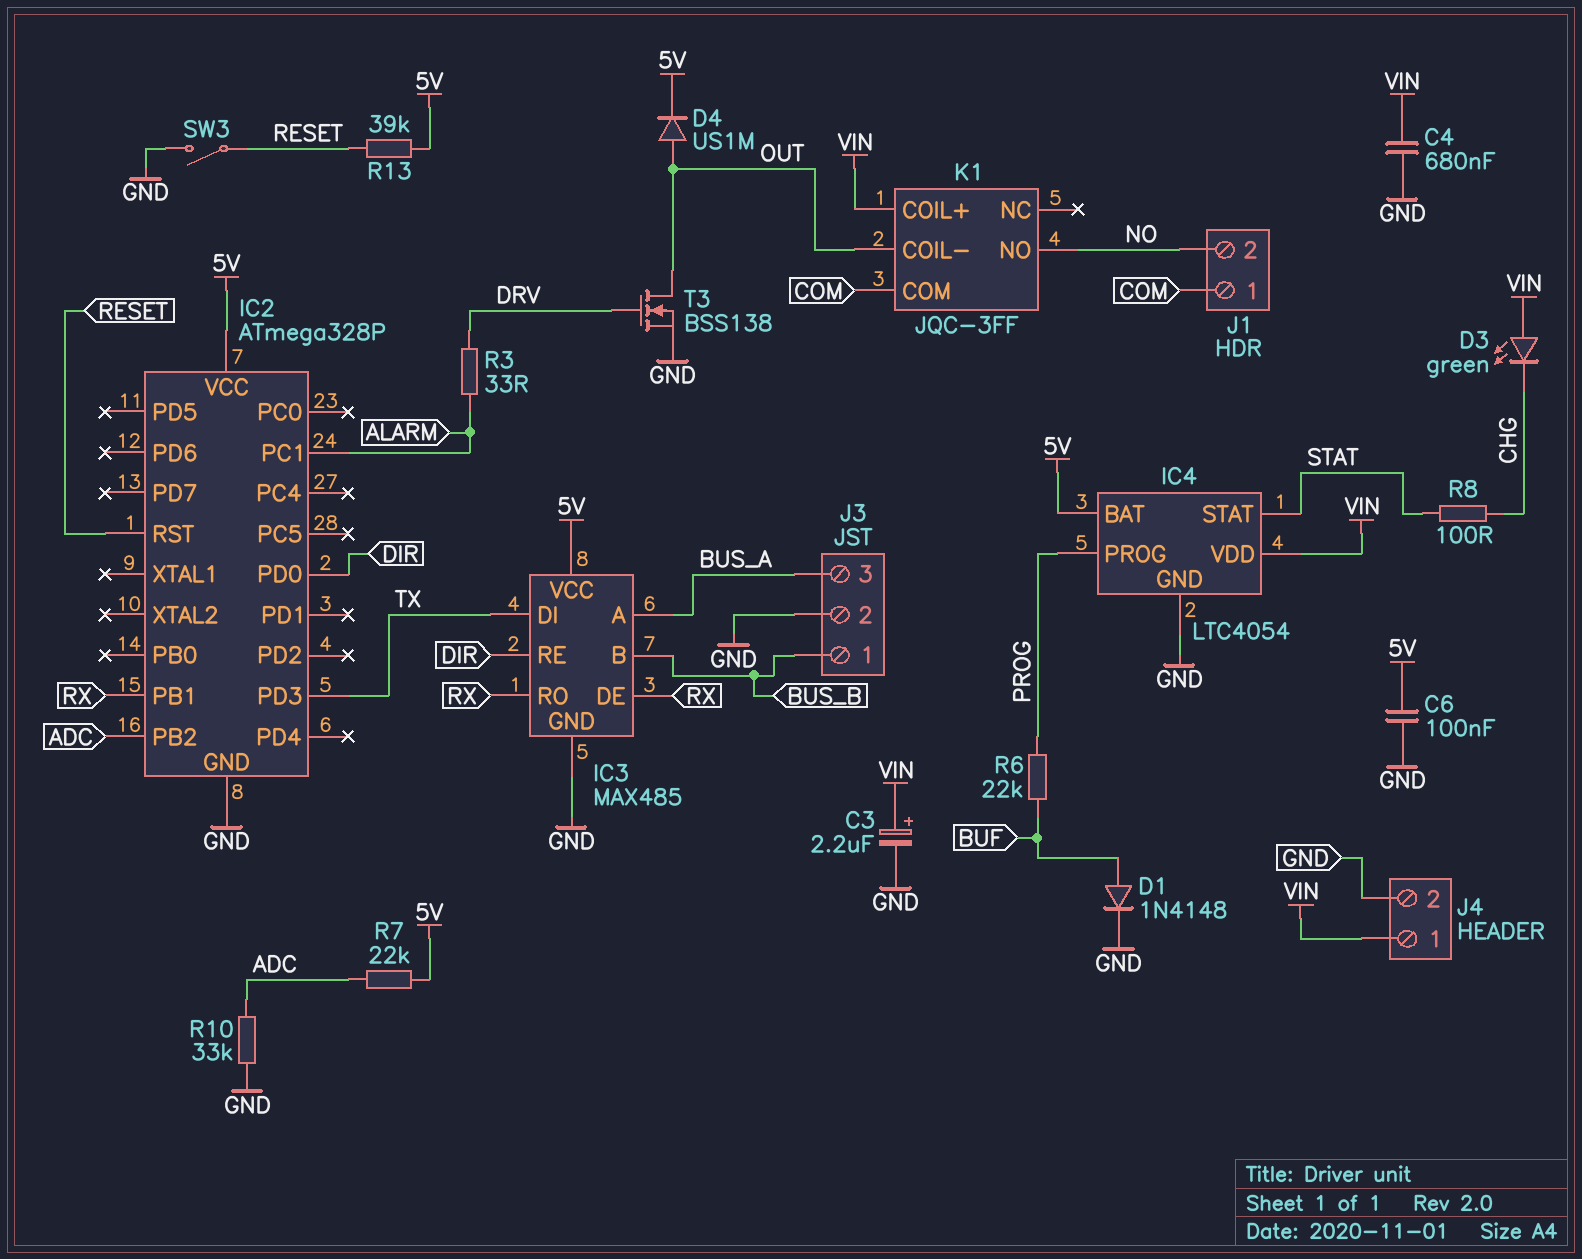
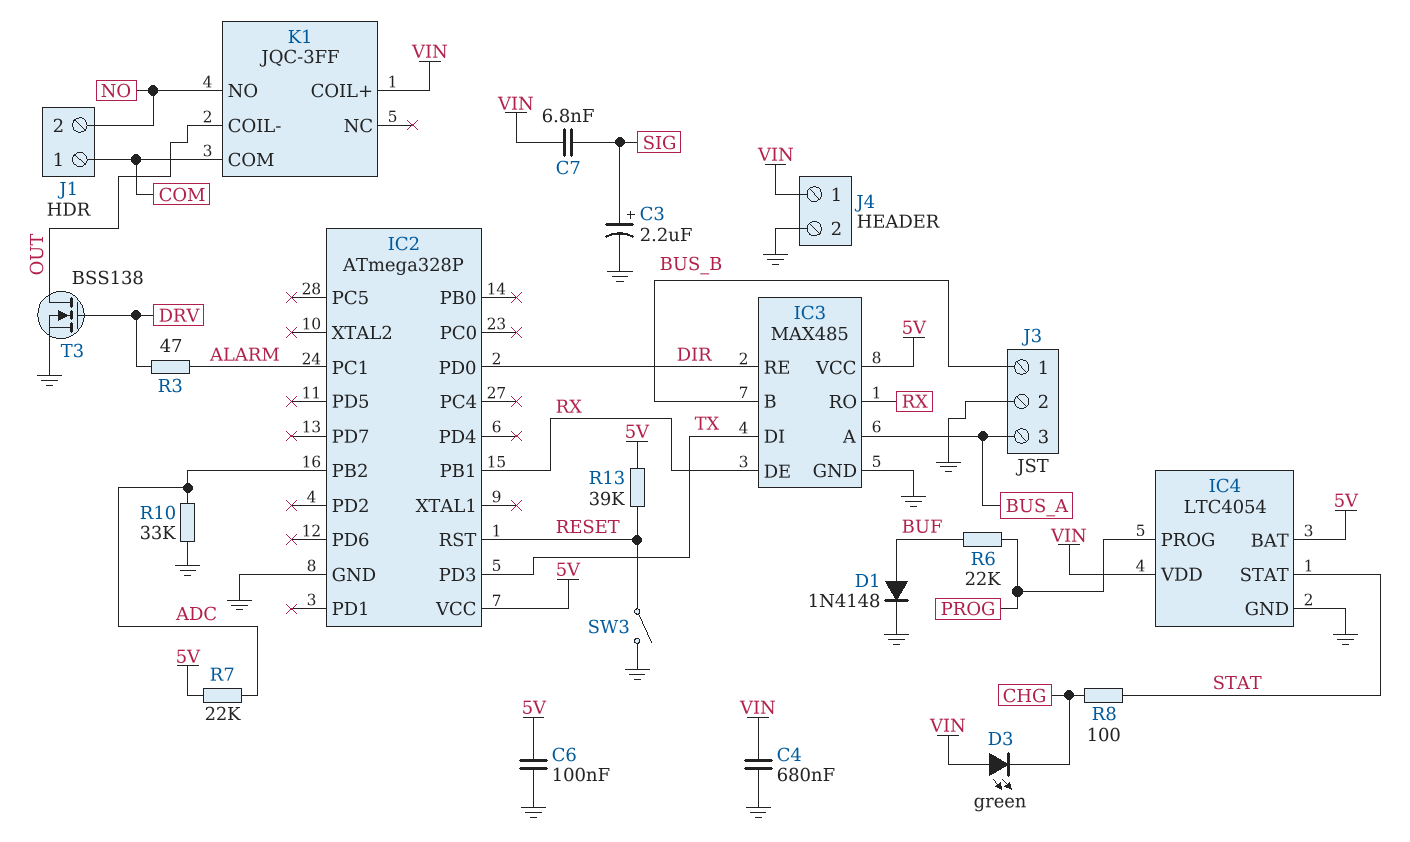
C3: 2.2uF (plus VIN, minus GND) -> 2.2uF (plus SIG, minus GND)
C7: none -> 6.8nF (SIG, VIN)
D4: diode US1M (A OUT, K 5V) -> none
R3: 33 (ALARM, DRV) -> 47 (ALARM, DRV)

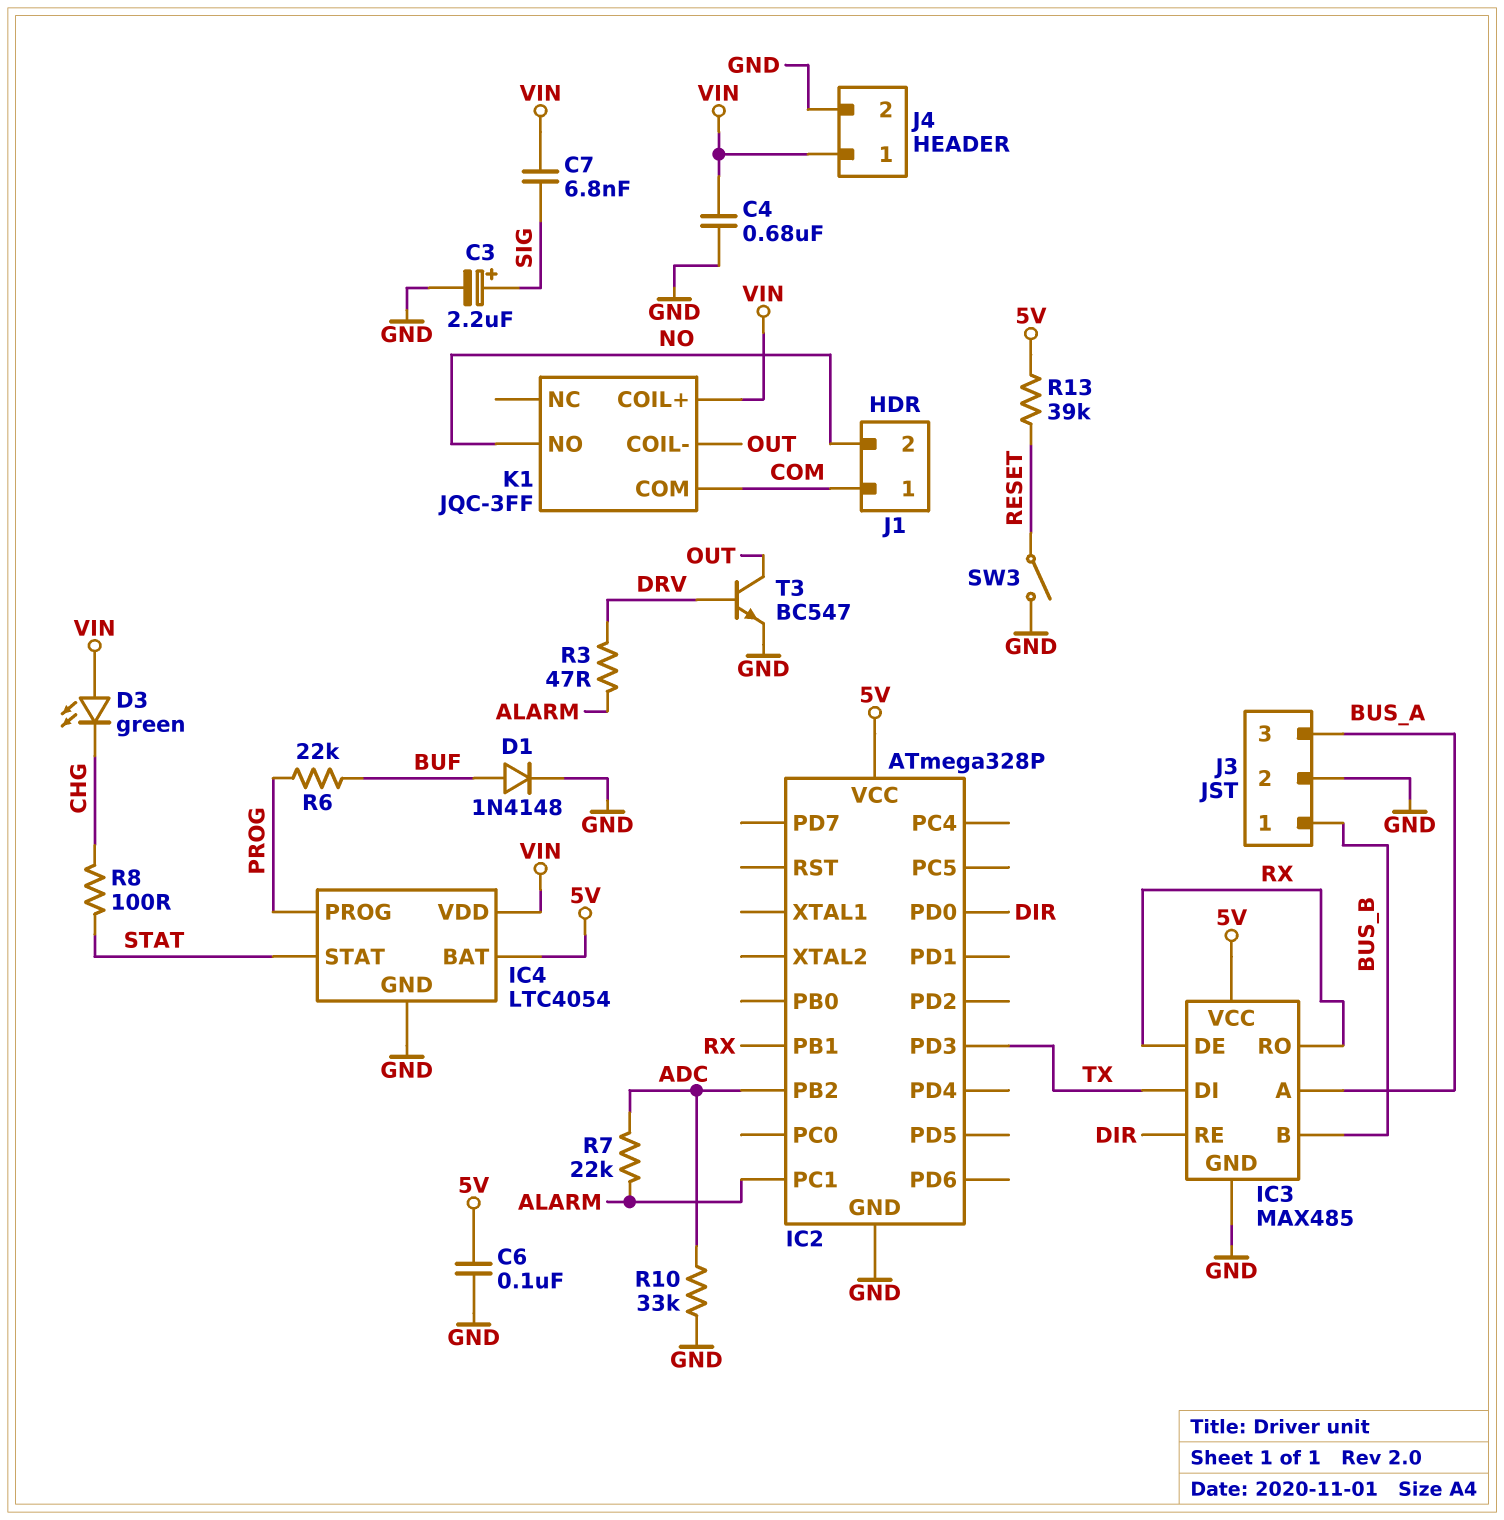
IC2 pin RST: RESET -> none
R7: 22k (5V, ADC) -> 22k (ADC, ALARM)
T3: NMOS BSS138 (G DRV, D OUT, S GND) -> NPN BC547 (B DRV, C OUT, E GND)

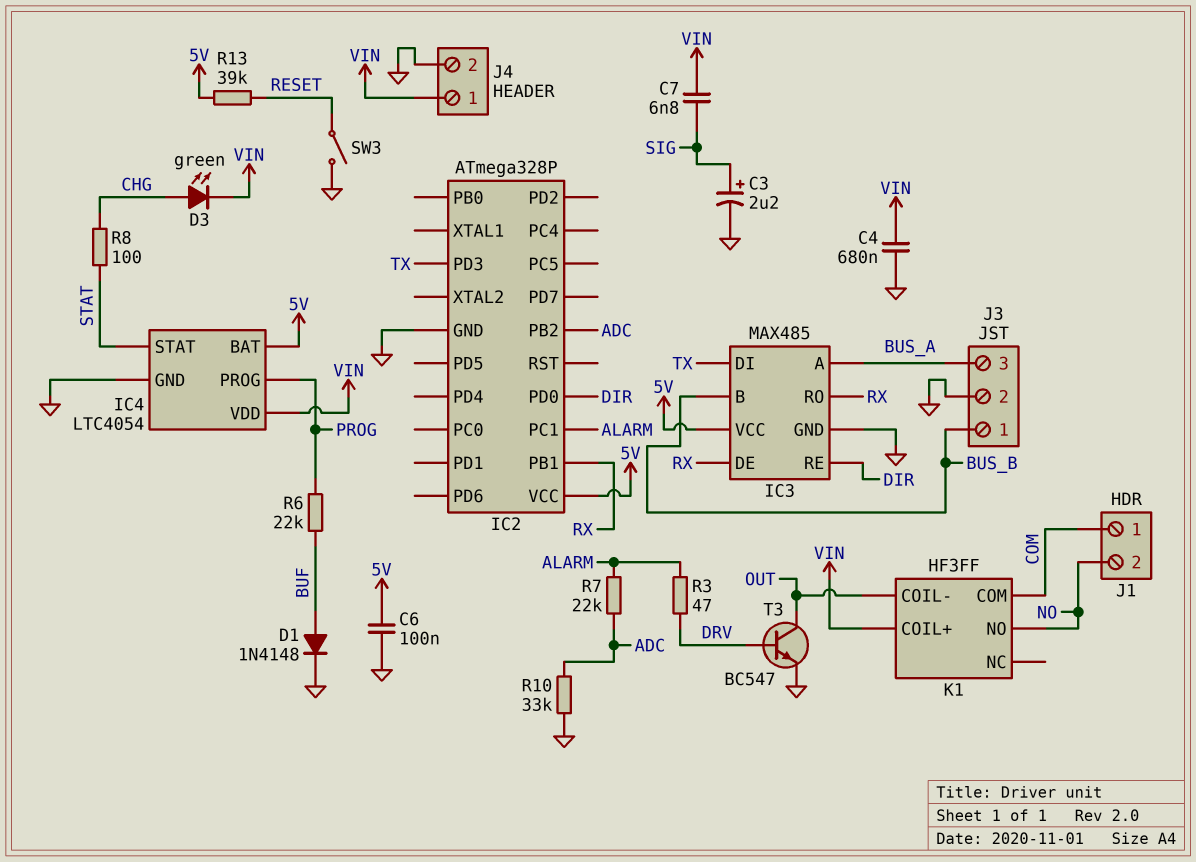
D3: LED green (A VIN, K CHG) -> LED green (A CHG, K VIN)
K1: JQC-3FF -> HF3FF

